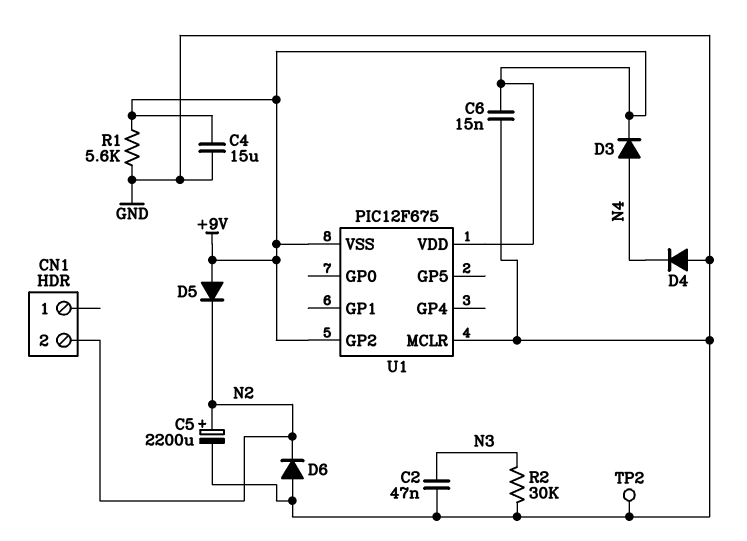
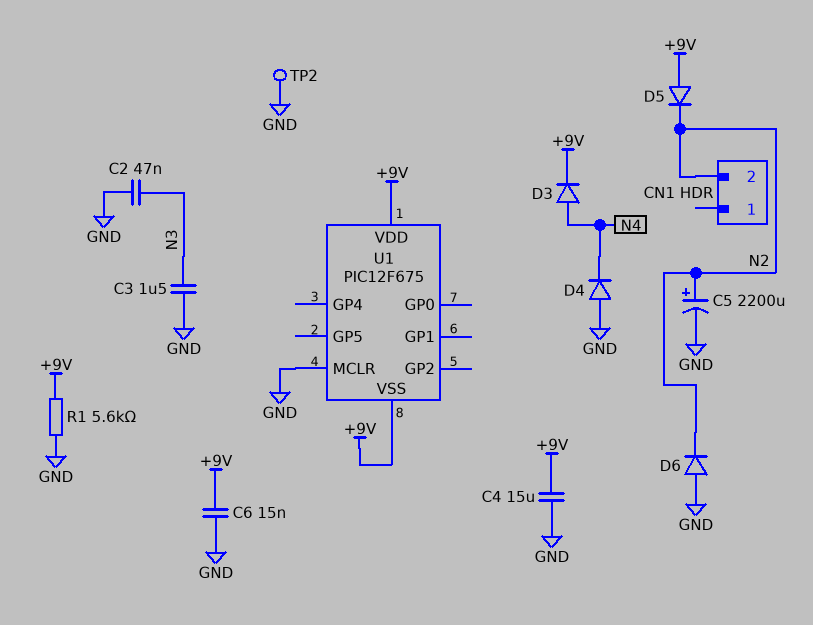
C3: none -> 1.5uF (GND, N3)
R2: 30k (GND, N3) -> none
U1 pin GP2: +9V -> none

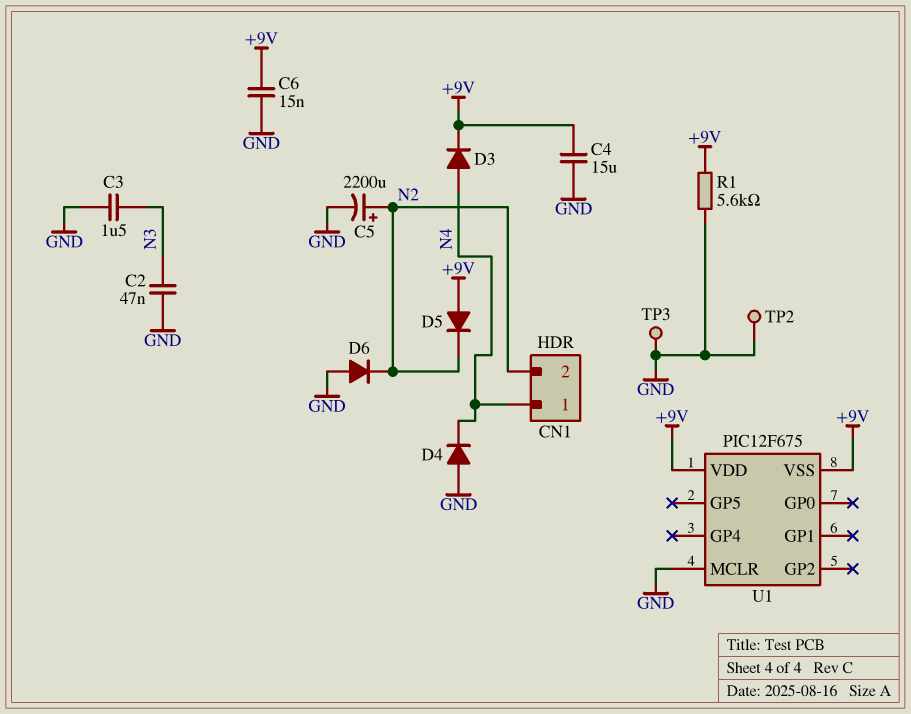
CN1 pin 1: none -> N4
TP3: none -> test point (GND)

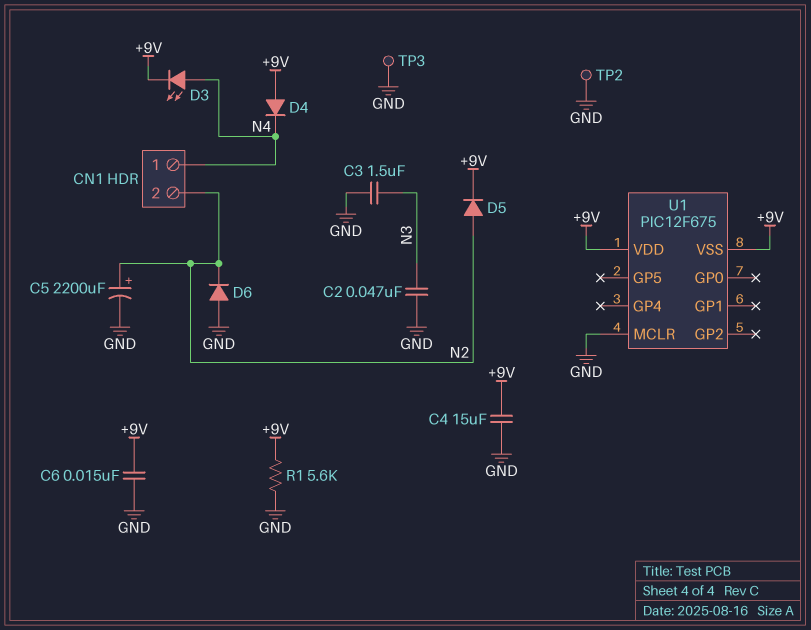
D3: diode (A N4, K +9V) -> LED (A N4, K +9V)
D4: diode (A GND, K N4) -> diode (A +9V, K N4)
D5: diode (A +9V, K N2) -> diode (A N2, K +9V)

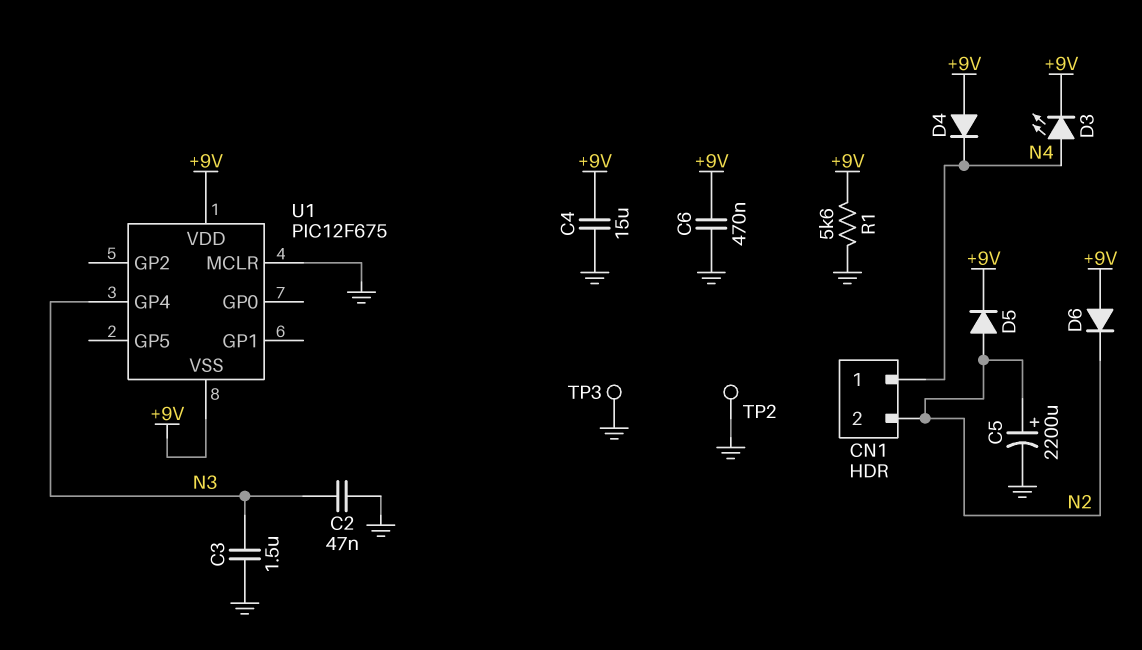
C6: 15nF (+9V, GND) -> 470nF (+9V, GND)
D6: diode (A GND, K N2) -> diode (A +9V, K N2)
U1 pin GP4: none -> N3

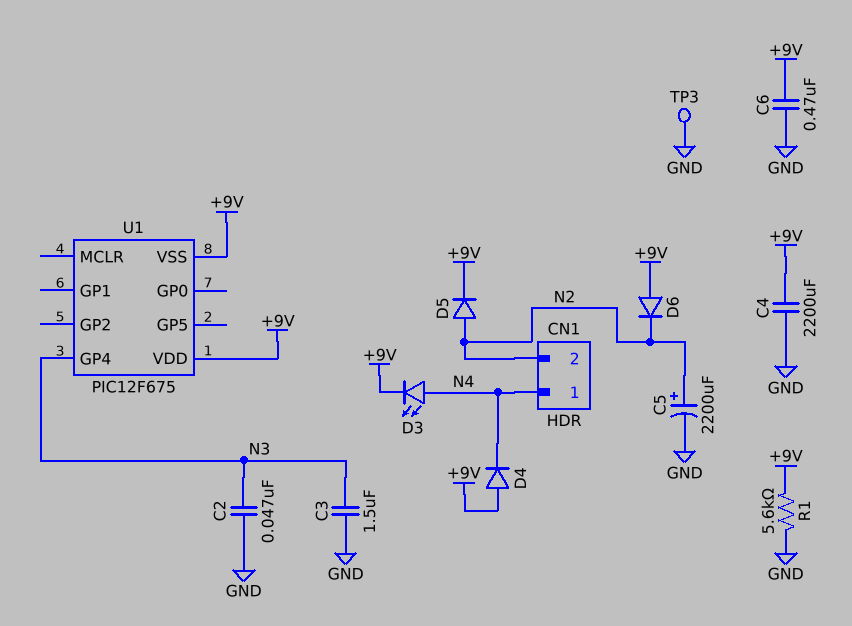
C4: 15uF (+9V, GND) -> 2200uF (+9V, GND)
TP2: test point (GND) -> none
U1 pin MCLR: GND -> none

